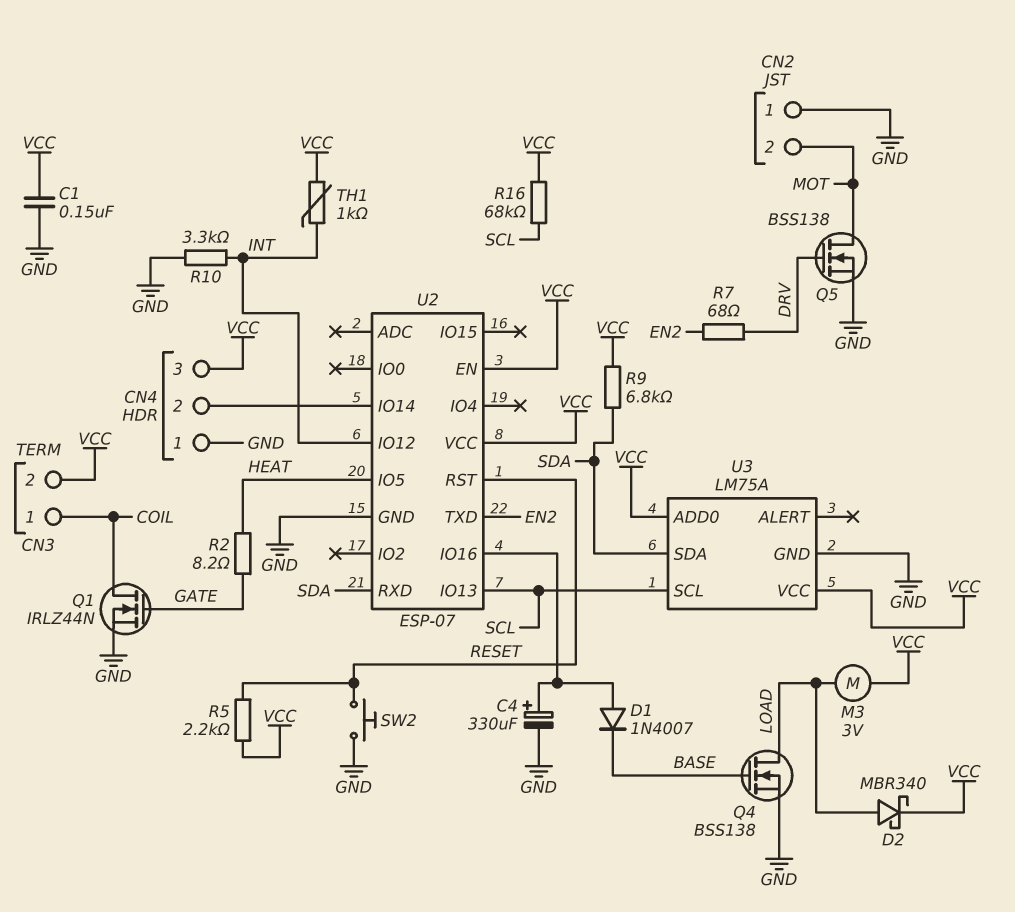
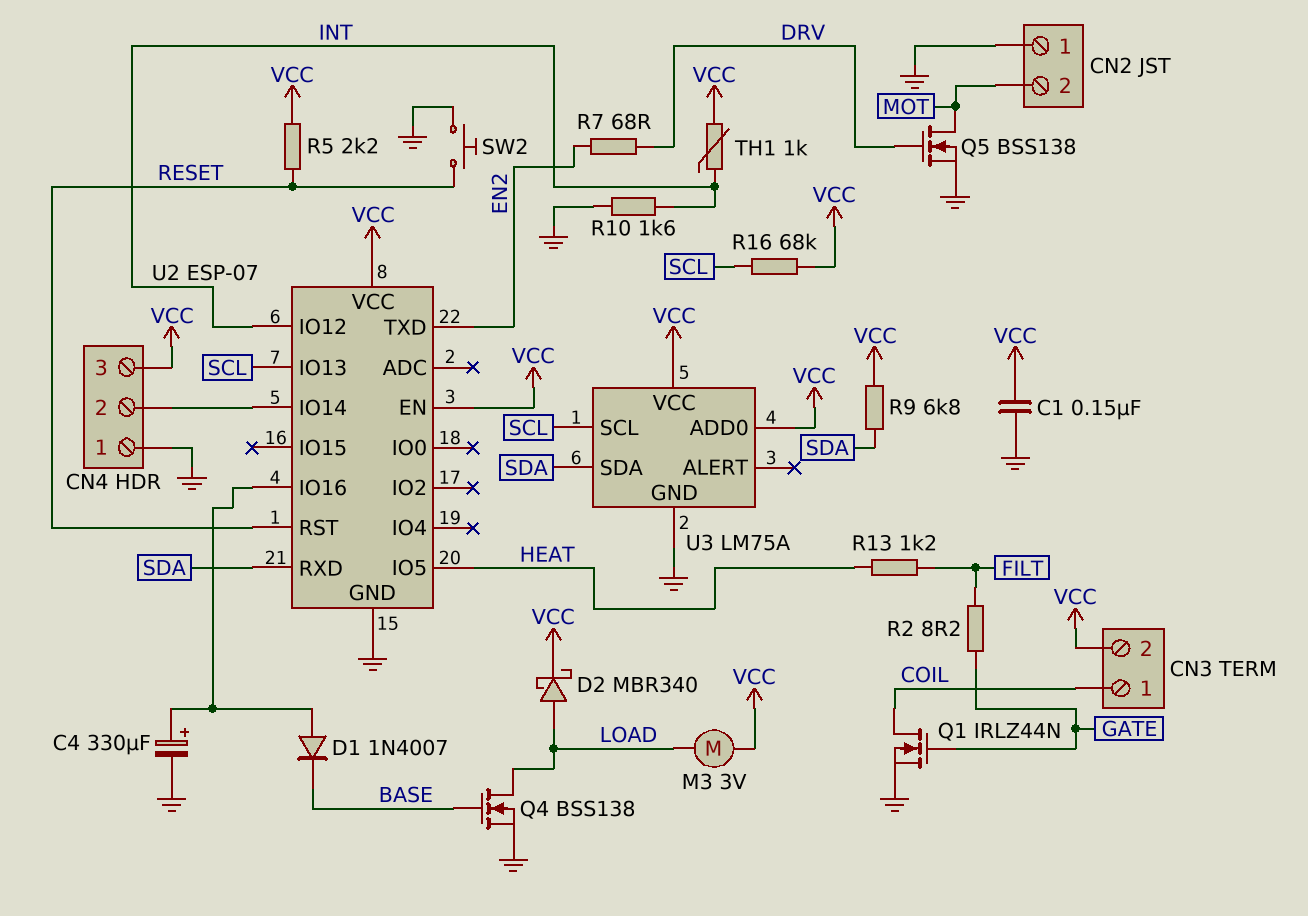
R2: 8.2 (GATE, HEAT) -> 8.2 (FILT, GATE)
R10: 3.3k (GND, INT) -> 1.6k (GND, INT)
R13: none -> 1.2k (FILT, HEAT)

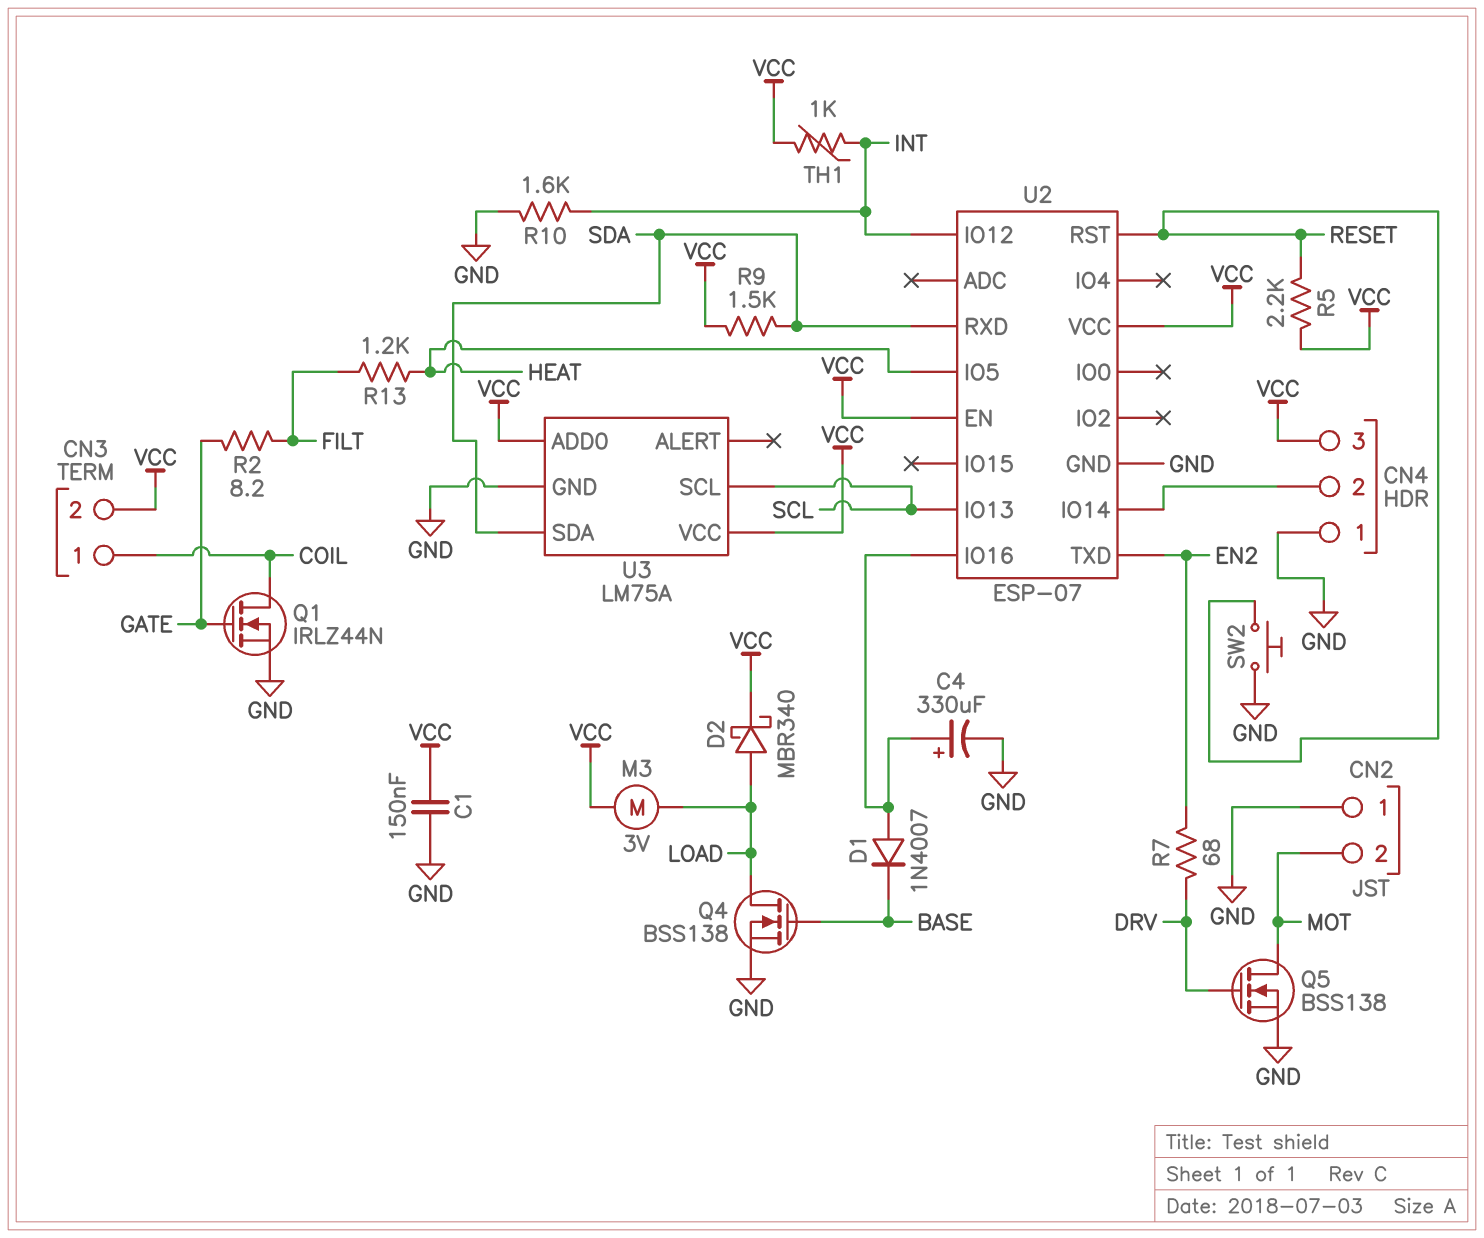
R9: 6.8k (SDA, VCC) -> 1.5k (SDA, VCC)
R16: 68k (SCL, VCC) -> none

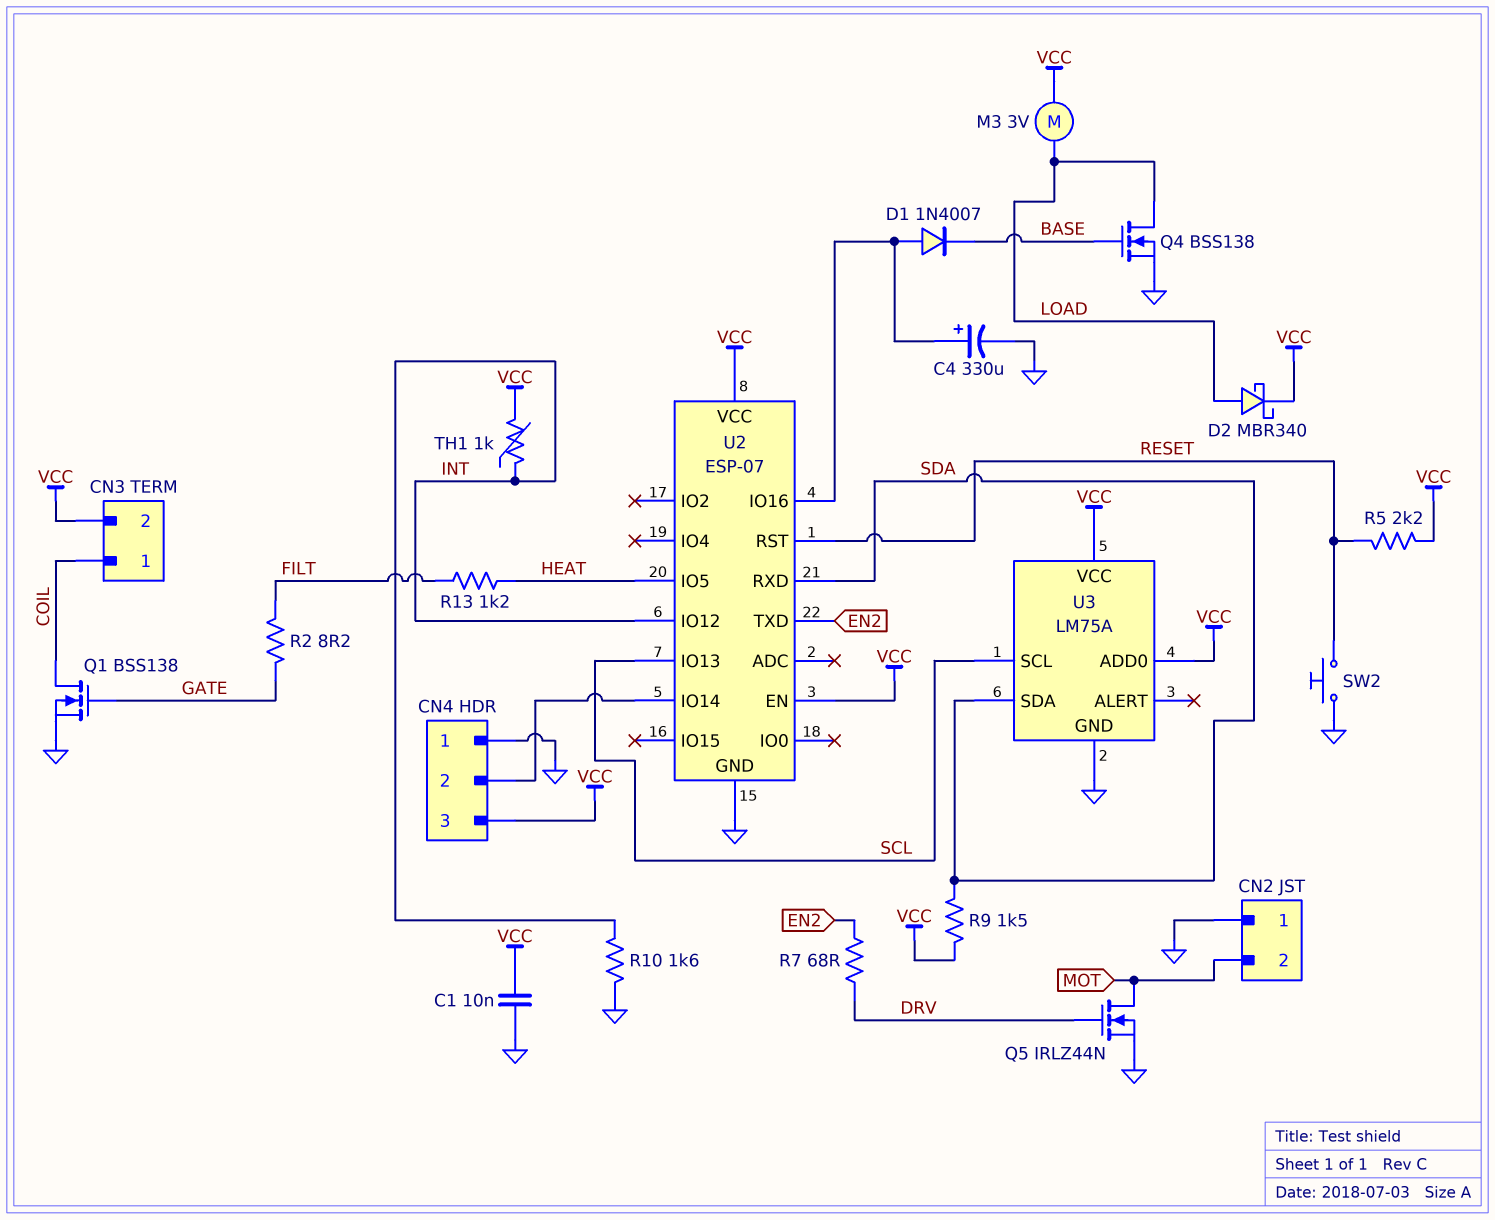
C1: 150nF (GND, VCC) -> 10nF (GND, VCC)
Q1: NMOS IRLZ44N (G GATE, D COIL, S GND) -> NMOS BSS138 (G GATE, D COIL, S GND)
Q5: NMOS BSS138 (G DRV, D MOT, S GND) -> NMOS IRLZ44N (G DRV, D MOT, S GND)

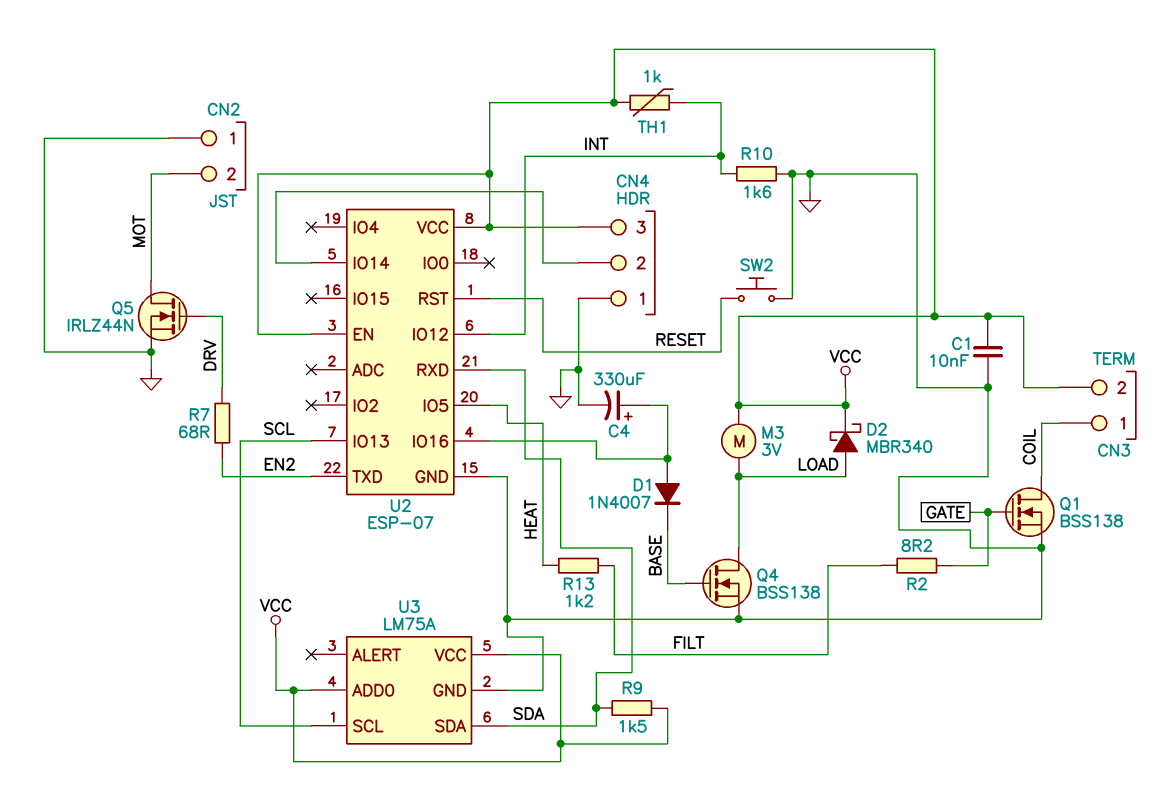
R5: 2.2k (RESET, VCC) -> none

